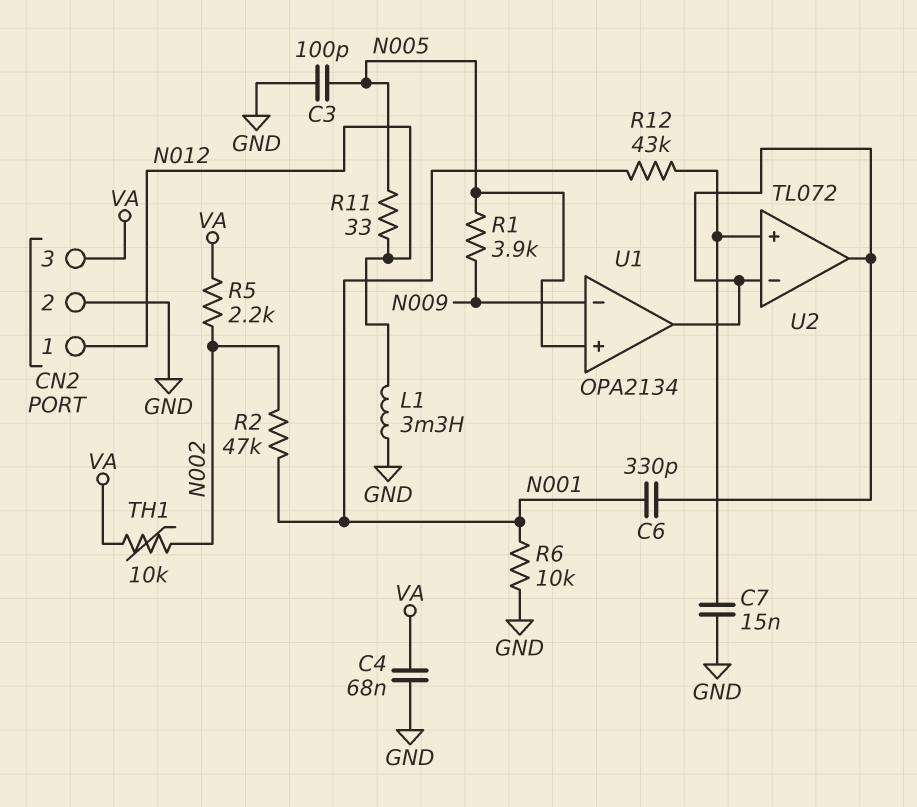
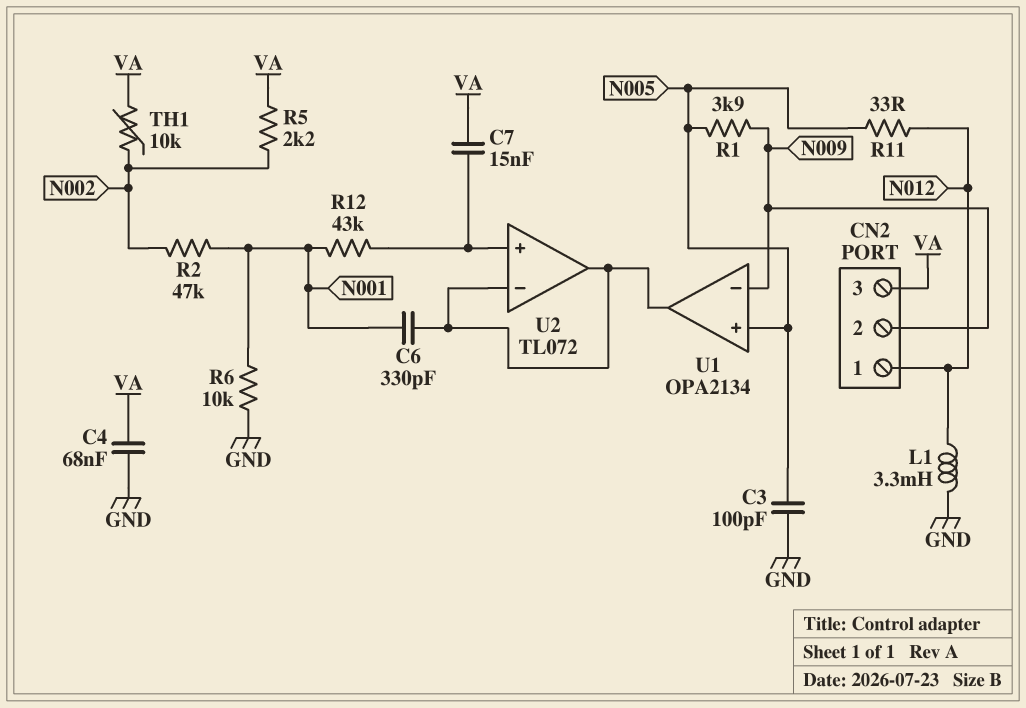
C7: 15nF (GND, U2/in+) -> 15nF (U2/in+, VA)
CN2 pin 2: GND -> N009

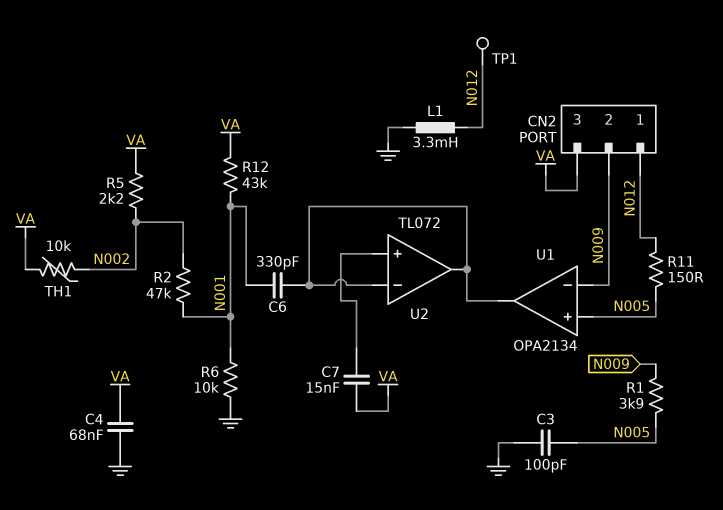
R11: 33 (N005, N012) -> 150 (N005, N012)
R12: 43k (N001, U2/in+) -> 43k (N001, VA)
TP1: none -> test point (N012)

